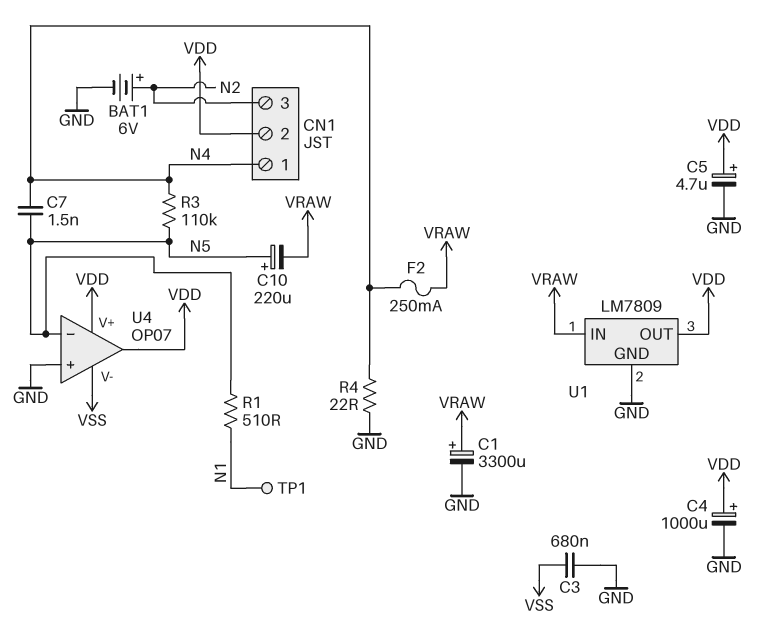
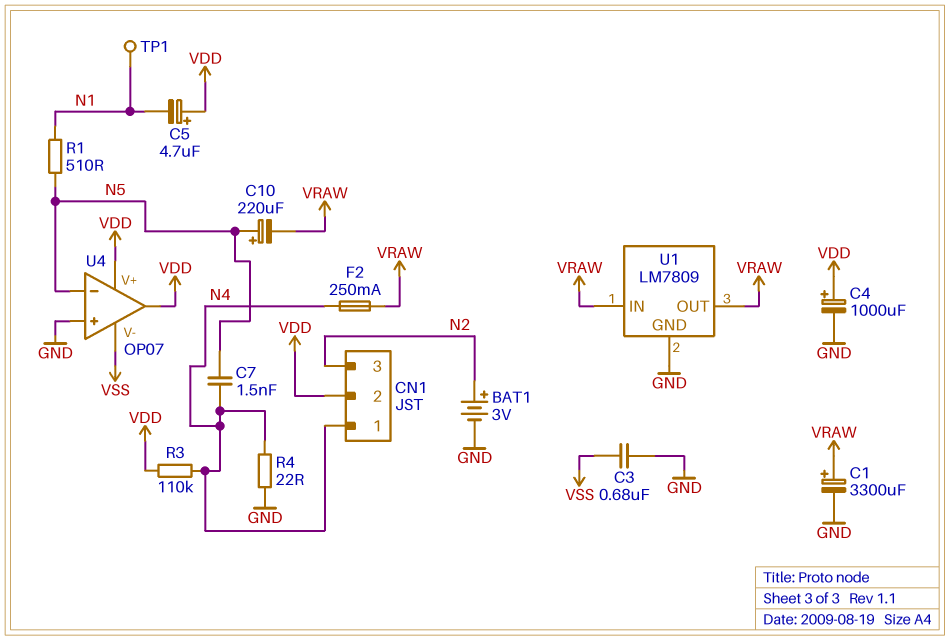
BAT1: 6V (plus N2, minus GND) -> 3V (plus N2, minus GND)
C5: 4.7uF (plus VDD, minus GND) -> 4.7uF (plus VDD, minus N1)
R3: 110k (N4, N5) -> 110k (N4, VDD)
U1 pin OUT: VDD -> VRAW

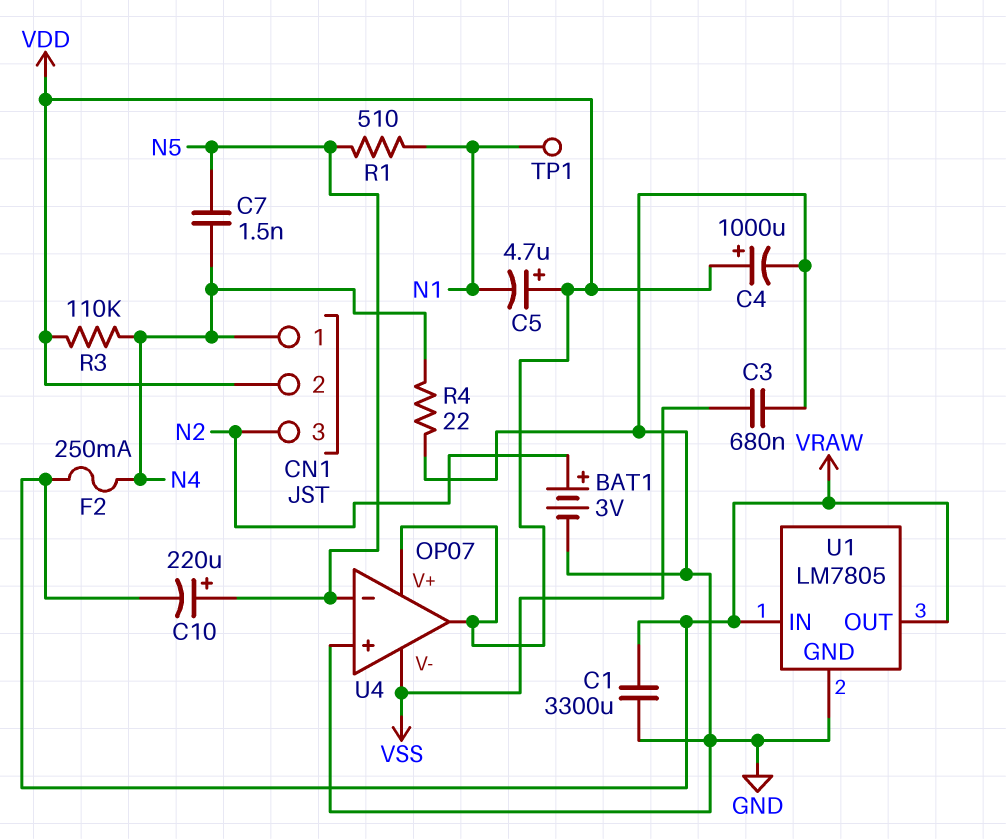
C1: 3300uF (plus VRAW, minus GND) -> 3300uF (GND, VRAW)
U1: LM7809 -> LM7805

